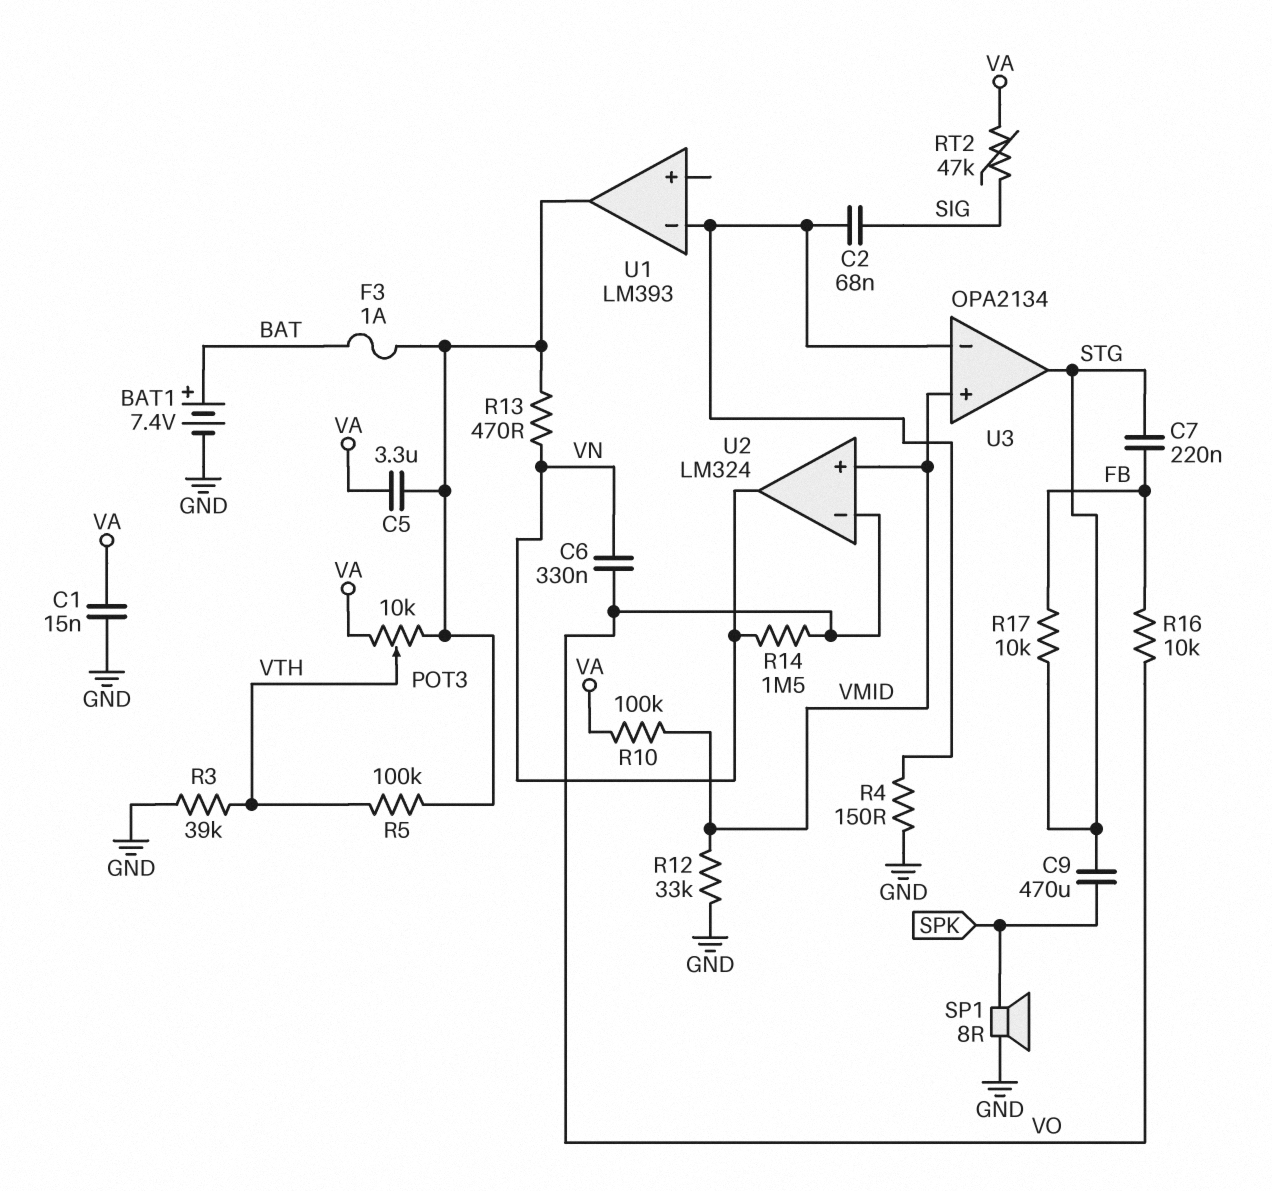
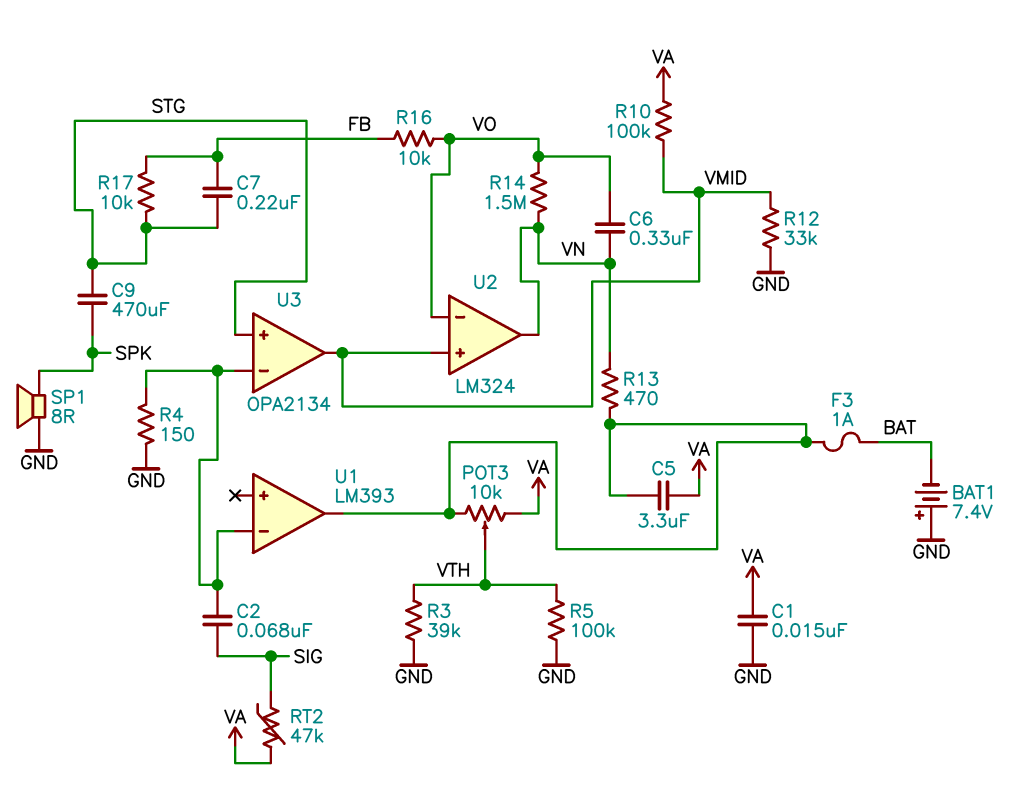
BAT1: 7.4V (plus BAT, minus GND) -> 7.4V (plus GND, minus BAT)
R5: 100k (U1/out, VTH) -> 100k (GND, VTH)
U3 pin in+: VMID -> STG
U3 pin out: STG -> VMID

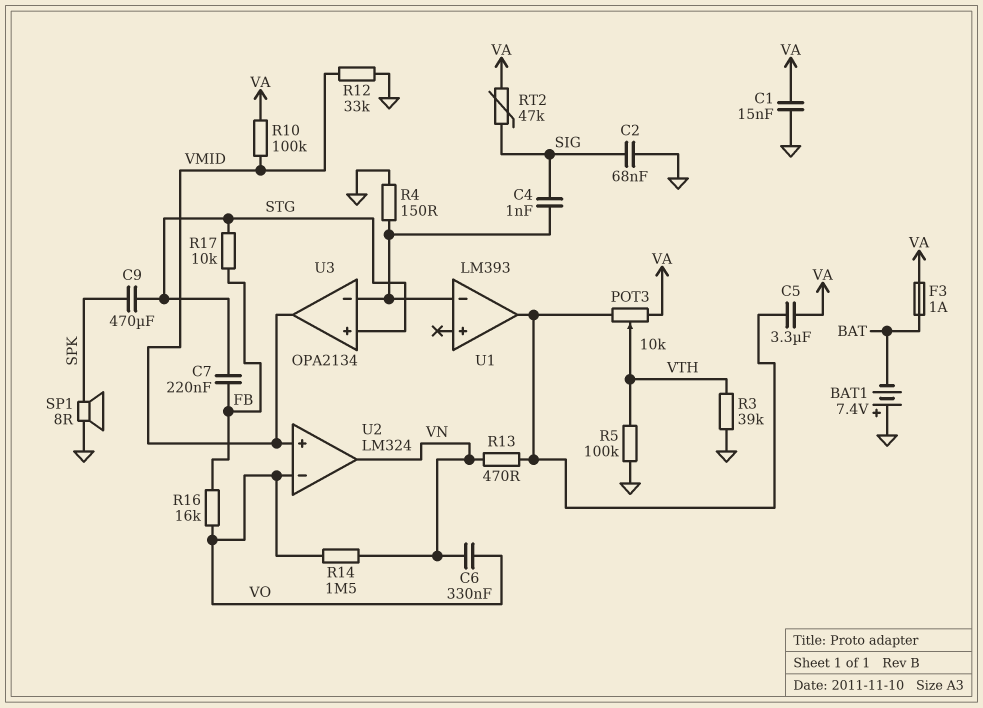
C2: 68nF (SIG, U1/in-) -> 68nF (GND, SIG)
C4: none -> 1nF (SIG, U1/in-)
F3: 1A (BAT, U1/out) -> 1A (BAT, VA)
R16: 10k (FB, VO) -> 16k (FB, VO)

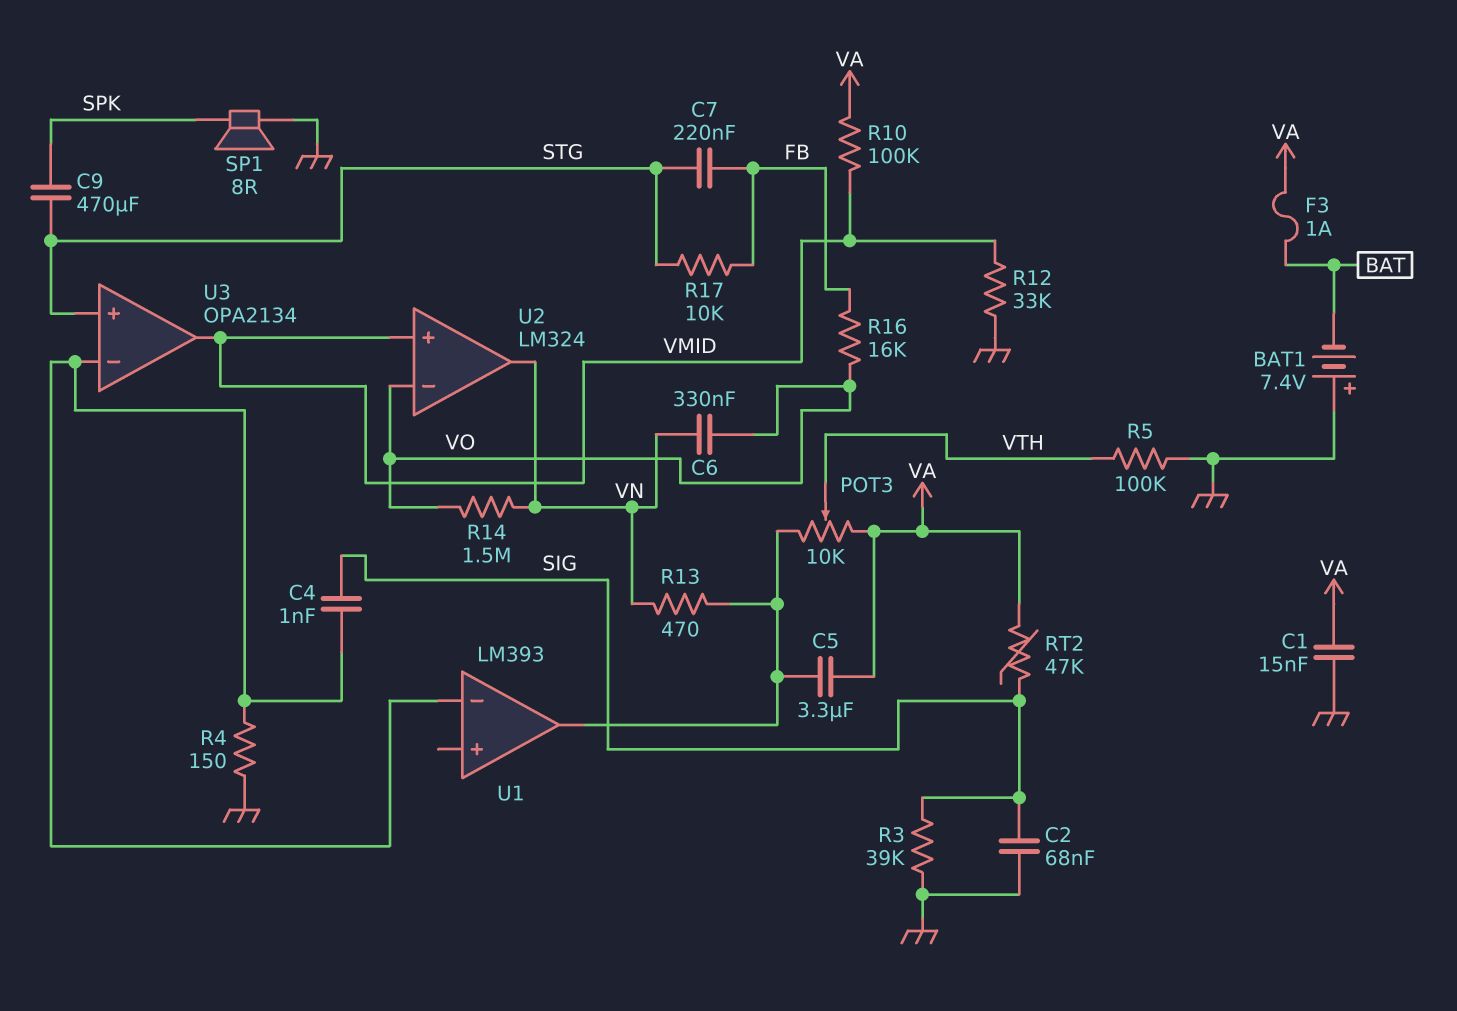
R3: 39k (GND, VTH) -> 39k (GND, SIG)

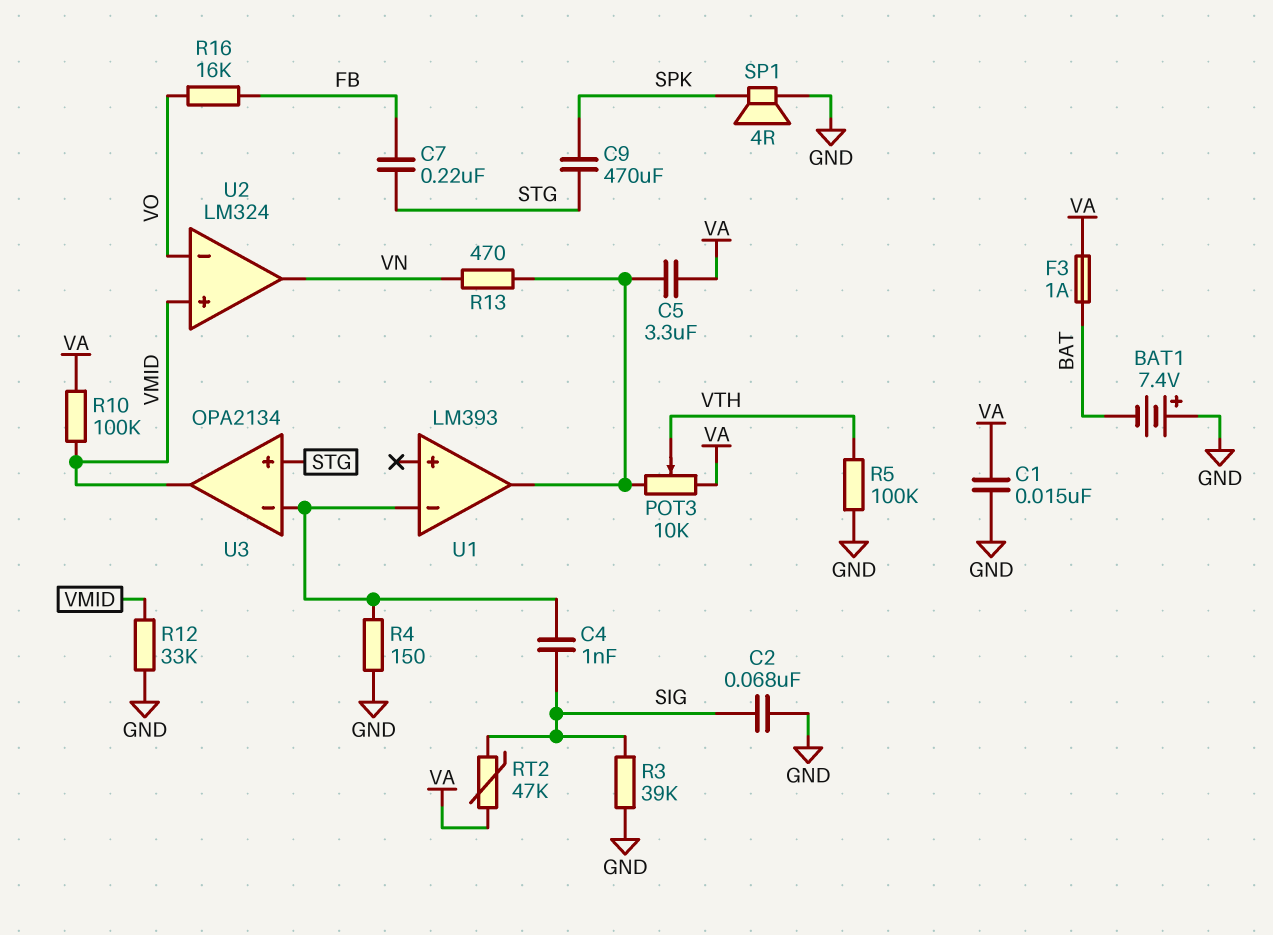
C6: 330nF (VN, VO) -> none
R14: 1.5M (VN, VO) -> none
R17: 10k (FB, STG) -> none
SP1: speaker 8R (GND, SPK) -> speaker 4R (GND, SPK)

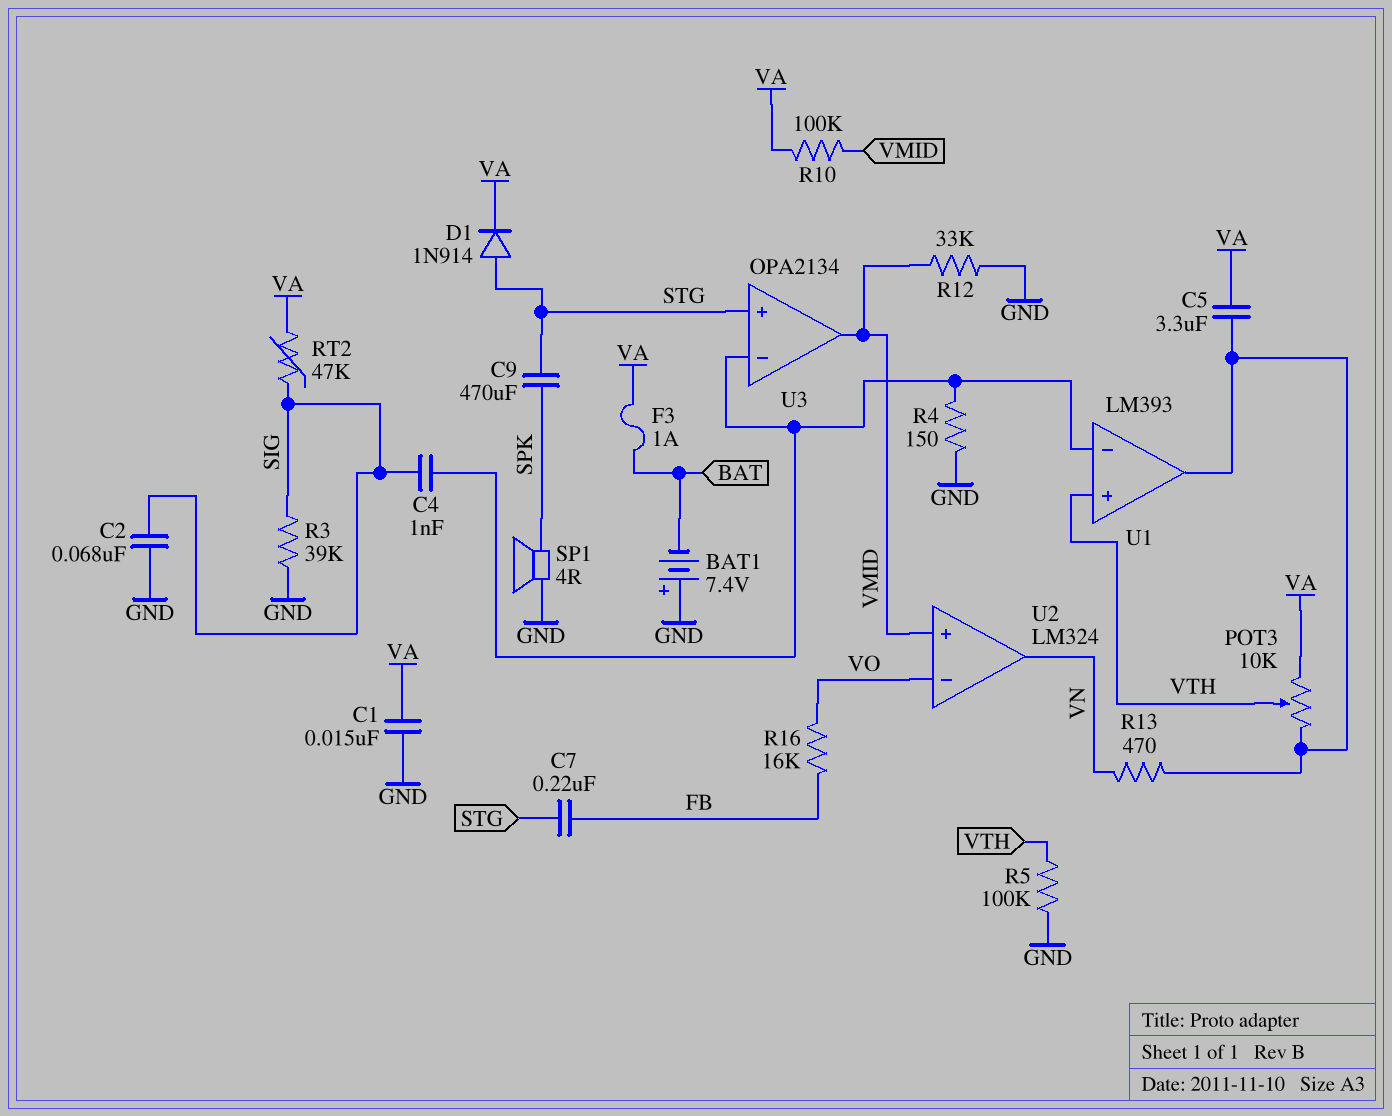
D1: none -> diode 1N914 (A STG, K VA)
U1 pin in+: none -> VTH

